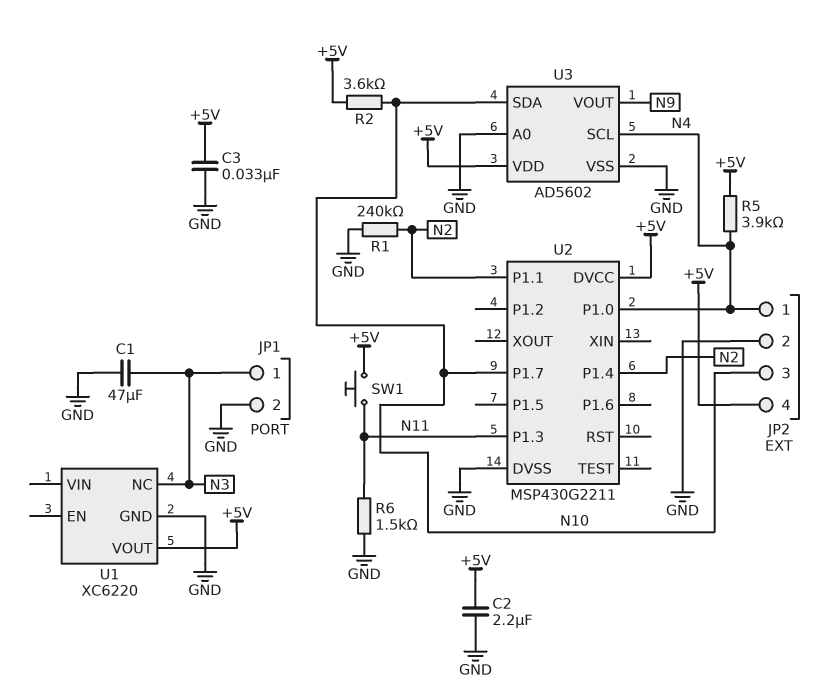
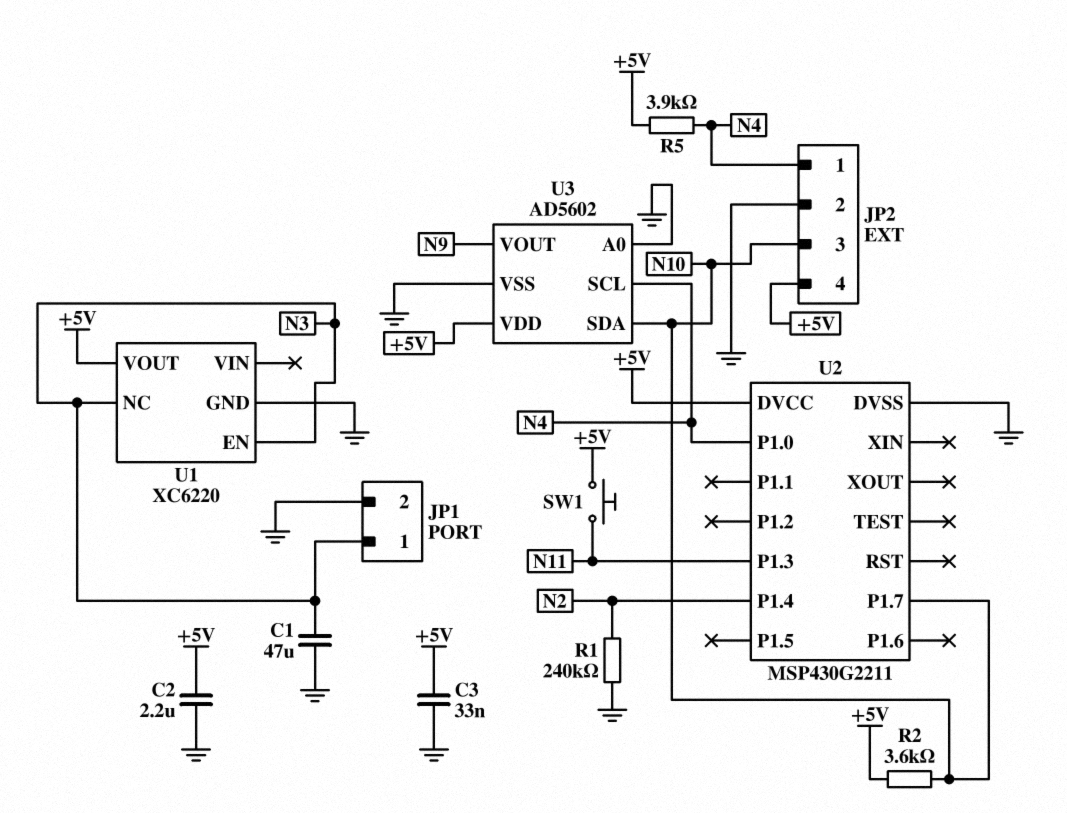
R6: 1.5k (GND, N11) -> none
U1 pin EN: none -> N3
U2 pin P1.1: N2 -> none

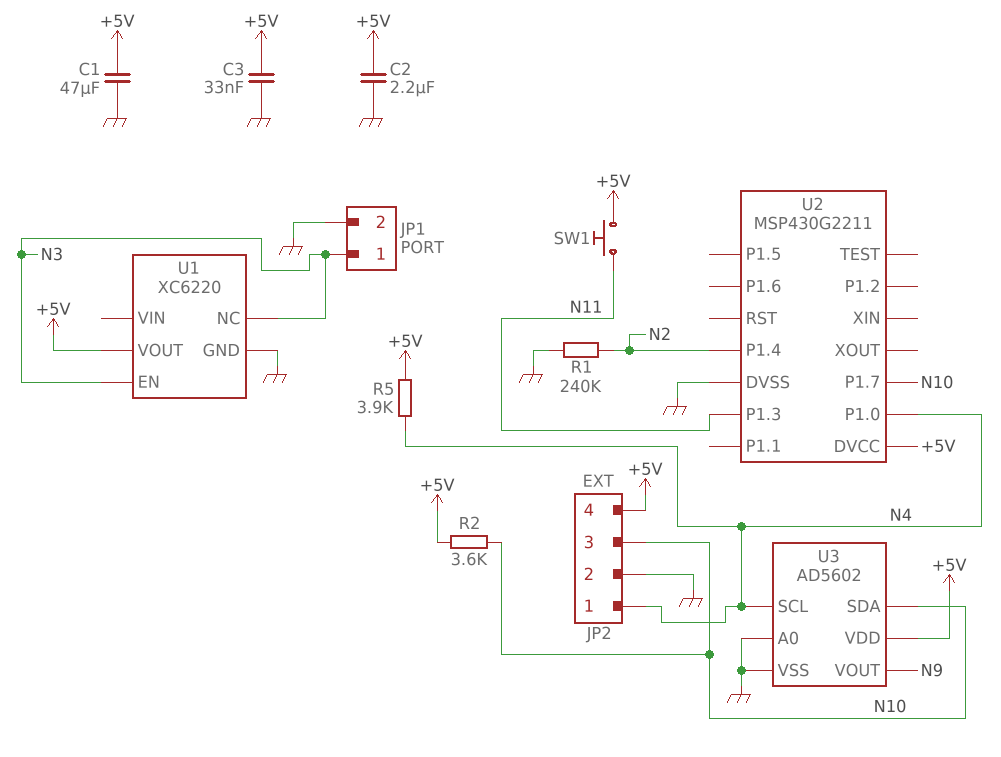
C1: 47uF (GND, N3) -> 47uF (+5V, GND)

